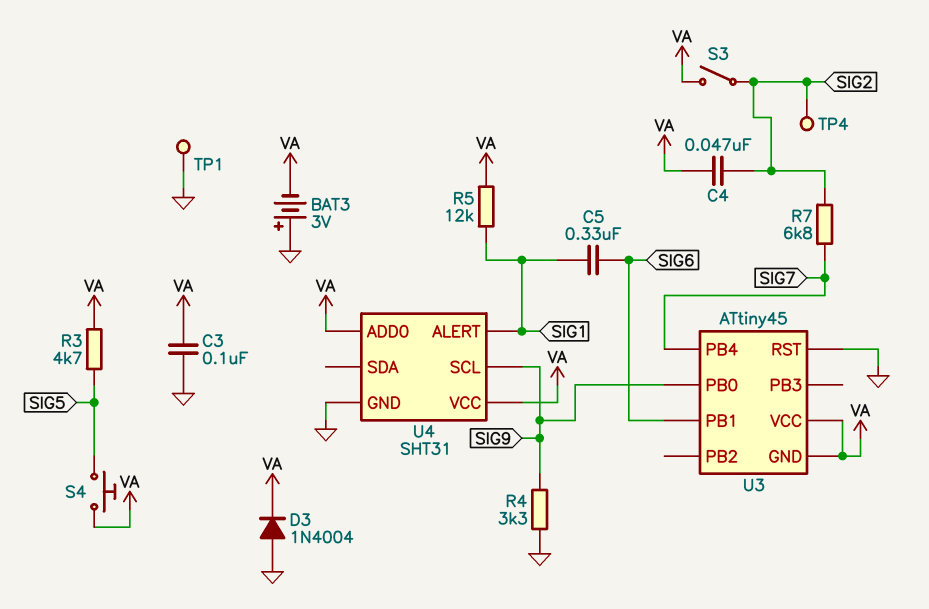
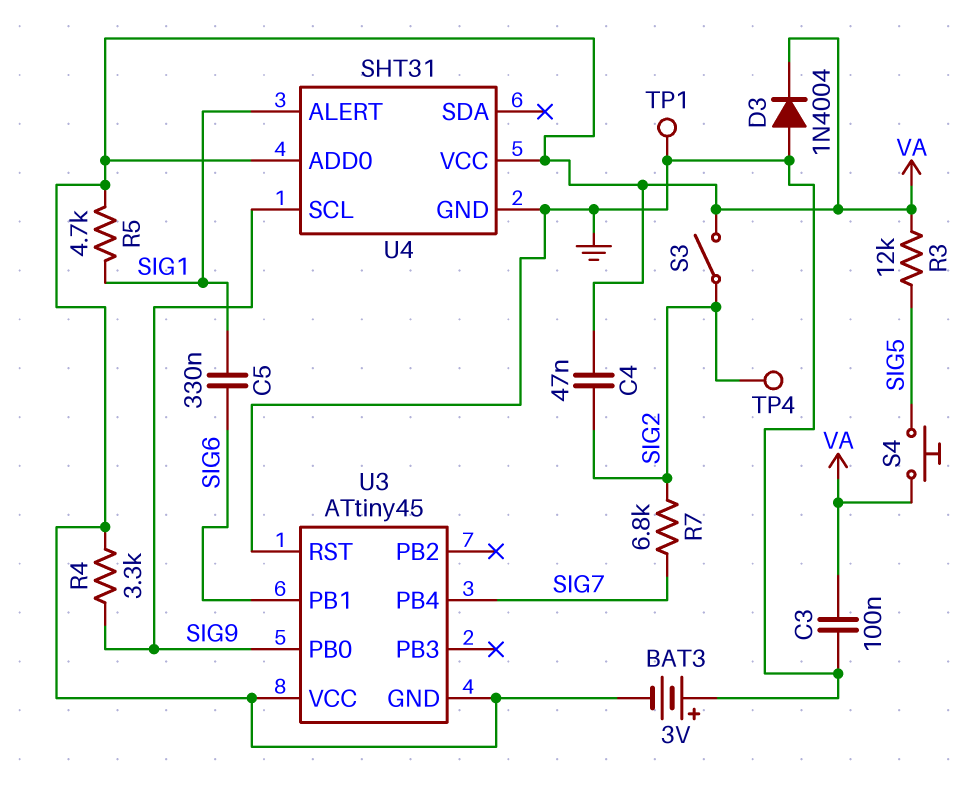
R3: 4.7k (SIG5, VA) -> 12k (SIG5, VA)
R4: 3.3k (GND, SIG9) -> 3.3k (SIG9, VA)
R5: 12k (SIG1, VA) -> 4.7k (SIG1, VA)

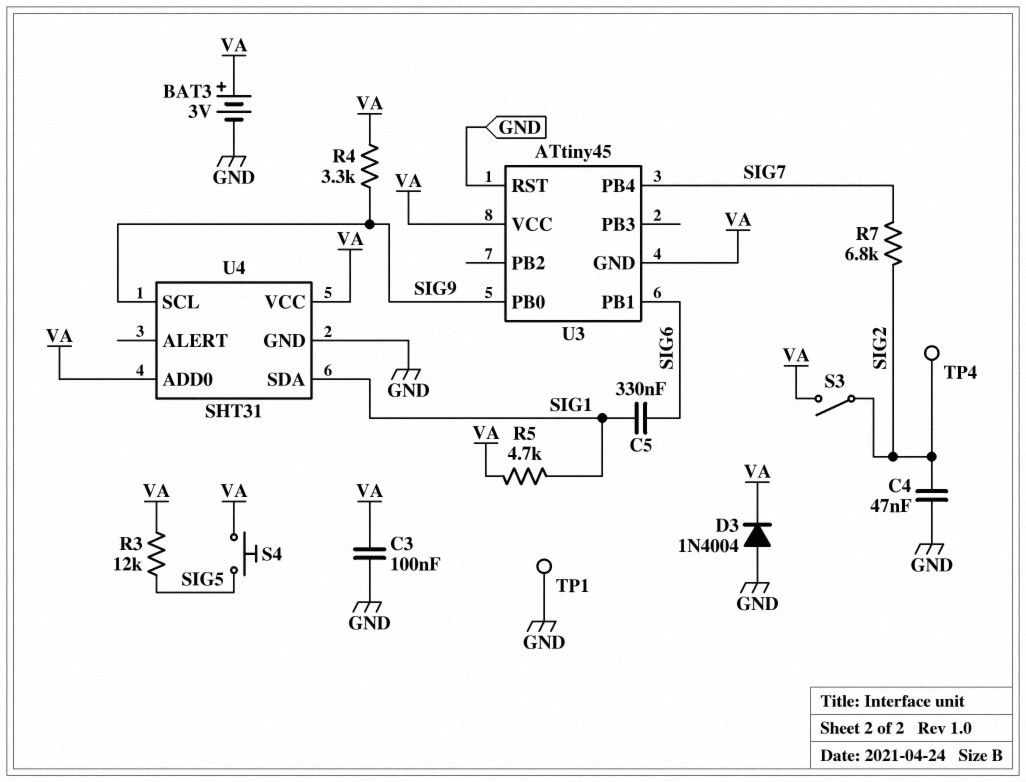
BAT3: 3V (plus GND, minus VA) -> 3V (plus VA, minus GND)
C4: 47nF (SIG2, VA) -> 47nF (GND, SIG2)
U4 pin ALERT: SIG1 -> none
U4 pin SDA: none -> SIG1

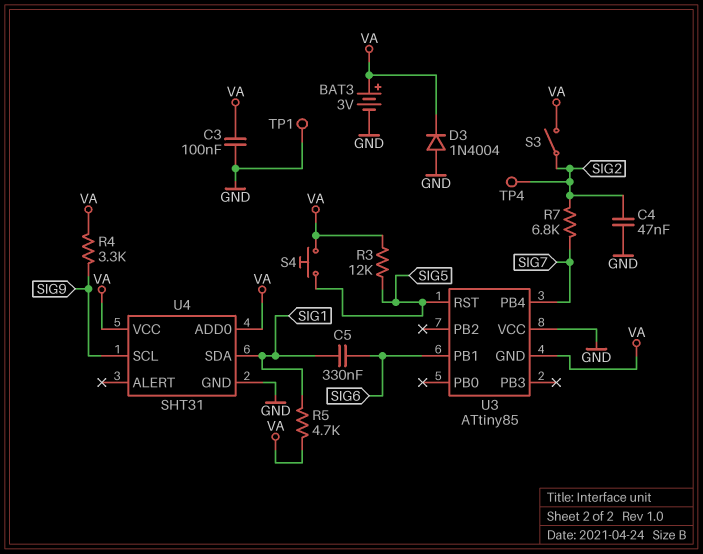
U3: ATtiny45 -> ATtiny85
U3 pin PB0: SIG9 -> none
U3 pin RST: GND -> SIG5
U3 pin VCC: VA -> GND

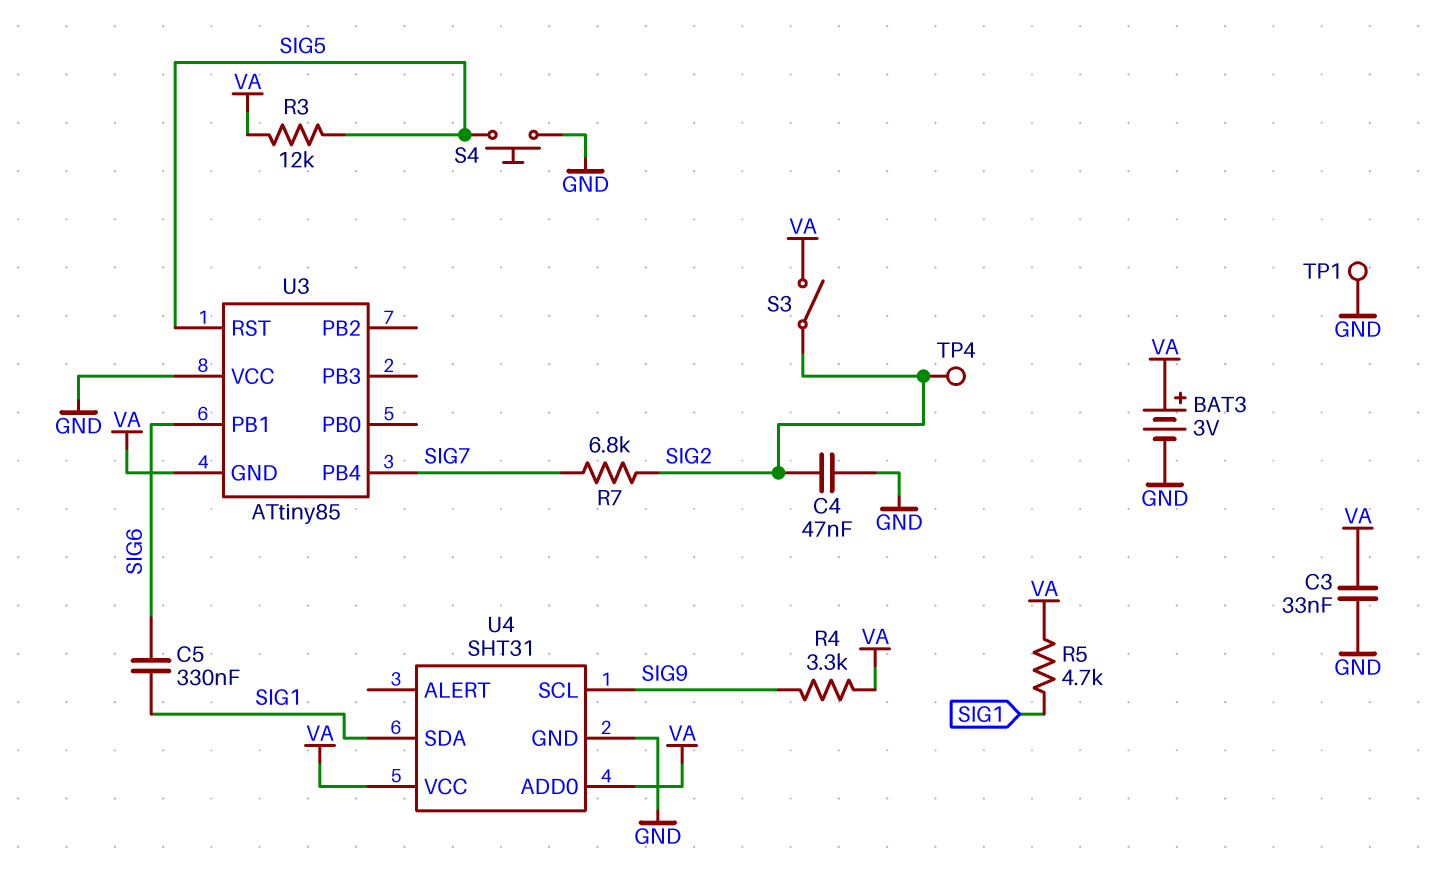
C3: 100nF (GND, VA) -> 33nF (GND, VA)
D3: diode 1N4004 (A GND, K VA) -> none
S4: button (SIG5, VA) -> button (GND, SIG5)

